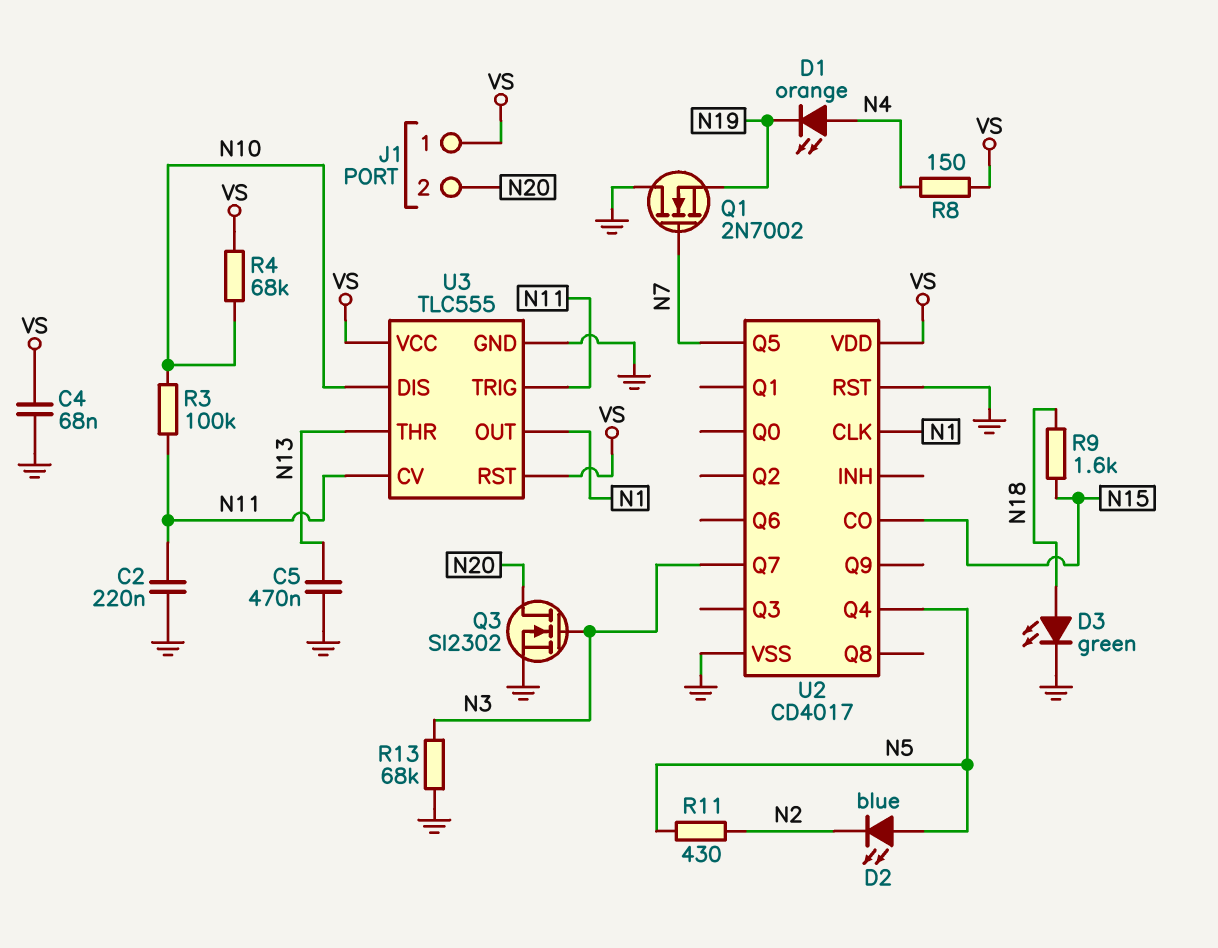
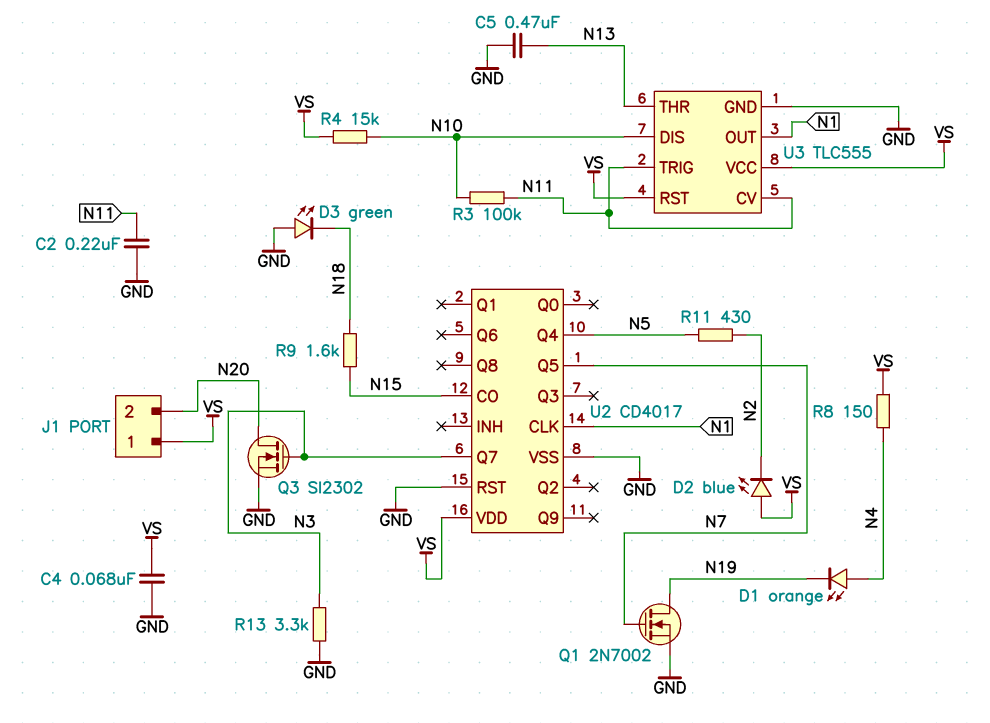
D2: LED blue (A N5, K N2) -> LED blue (A VS, K N2)
D3: LED green (A N18, K GND) -> LED green (A GND, K N18)
Q1: NMOS 2N7002 (G N7, D GND, S N19) -> NMOS 2N7002 (G N7, D N19, S GND)
R4: 68k (N10, VS) -> 15k (N10, VS)
R13: 68k (GND, N3) -> 3.3k (GND, N3)

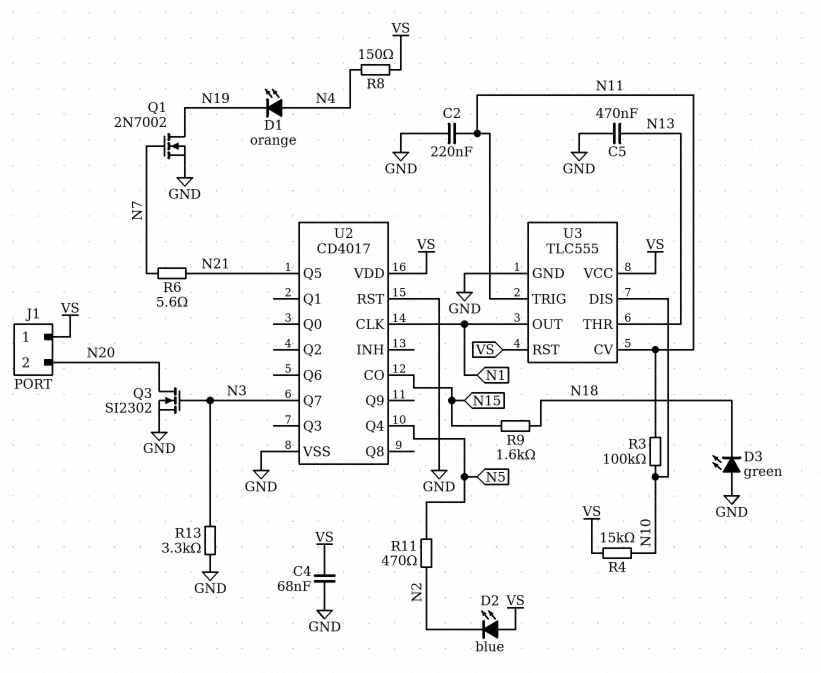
R6: none -> 5.6 (N7, N21)
R11: 430 (N2, N5) -> 470 (N2, N5)
U2 pin Q5: N7 -> N21

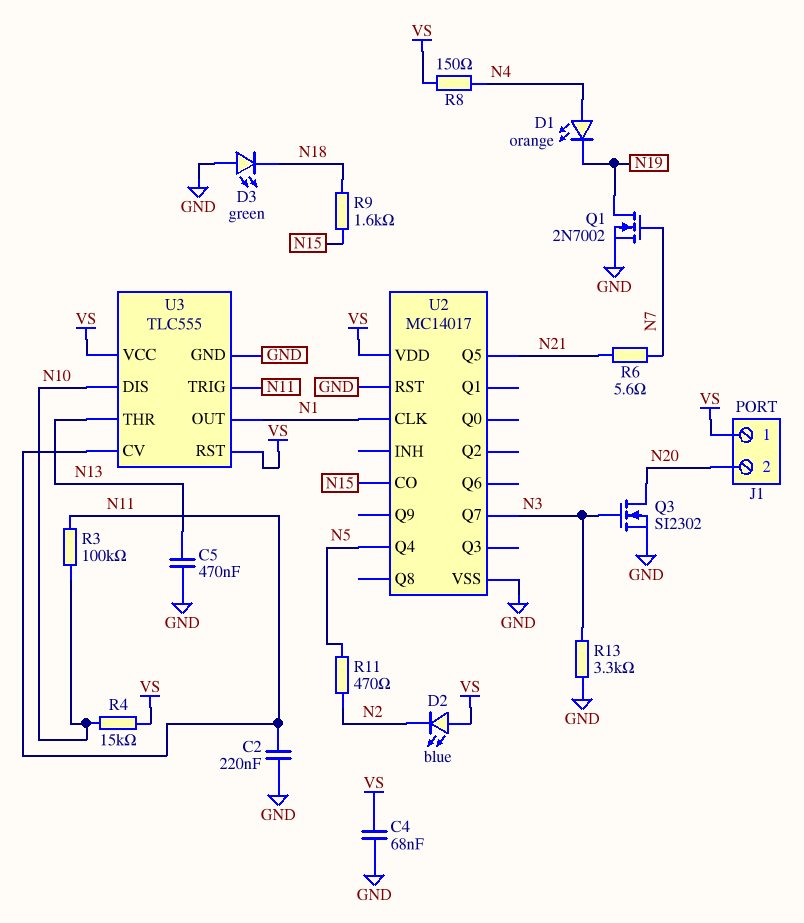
U2: CD4017 -> MC14017

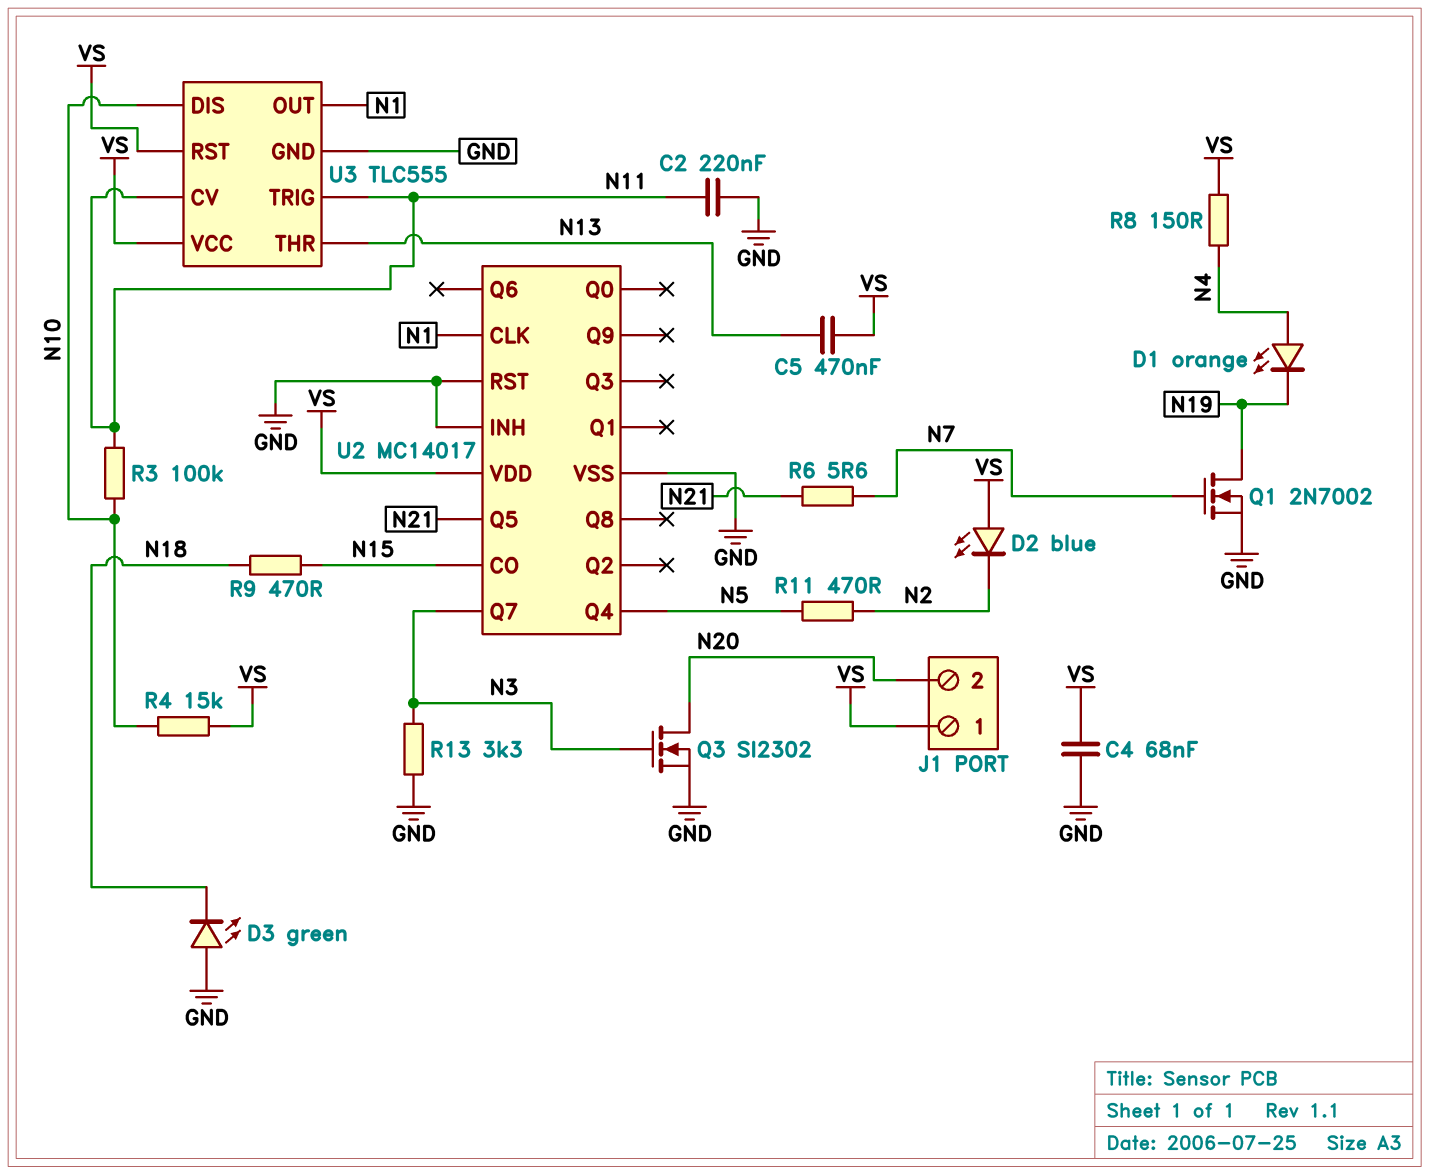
C5: 470nF (GND, N13) -> 470nF (N13, VS)
R9: 1.6k (N15, N18) -> 470 (N15, N18)
U2 pin INH: none -> GND

